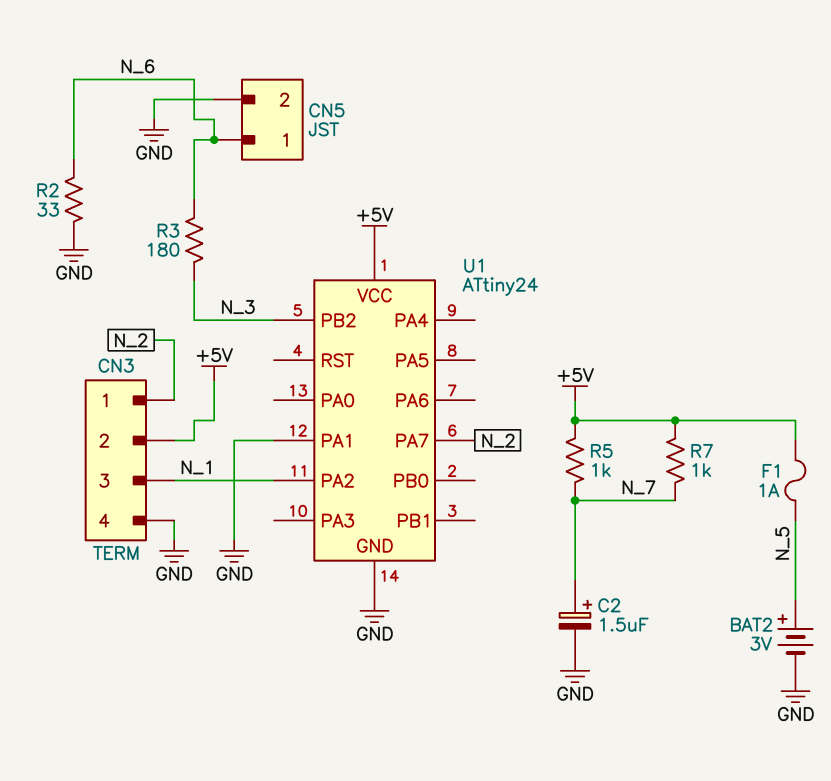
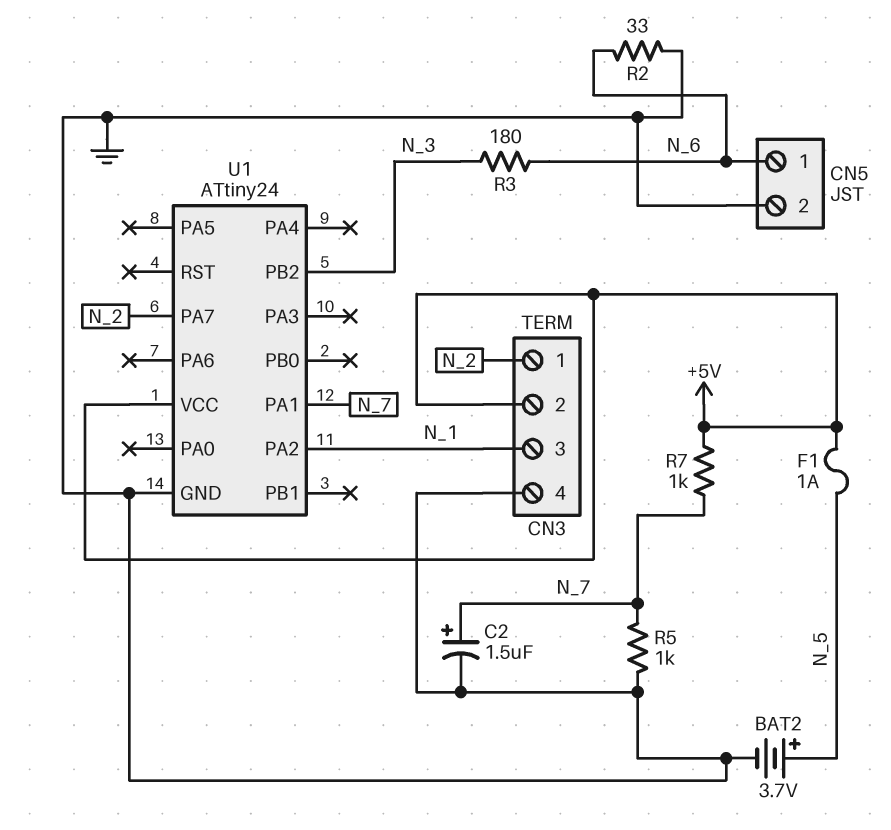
BAT2: 3V (plus N_5, minus GND) -> 3.7V (plus N_5, minus GND)
R5: 1k (+5V, N_7) -> 1k (GND, N_7)
U1 pin PA1: GND -> N_7

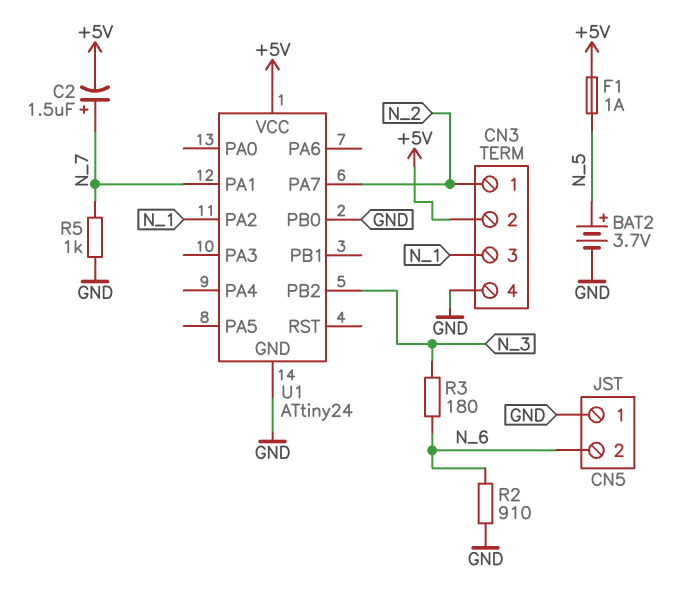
C2: 1.5uF (plus N_7, minus GND) -> 1.5uF (plus N_7, minus +5V)
CN5 pin 1: N_6 -> GND
CN5 pin 2: GND -> N_6
R2: 33 (GND, N_6) -> 910 (GND, N_6)
R7: 1k (+5V, N_7) -> none
U1 pin PB0: none -> GND

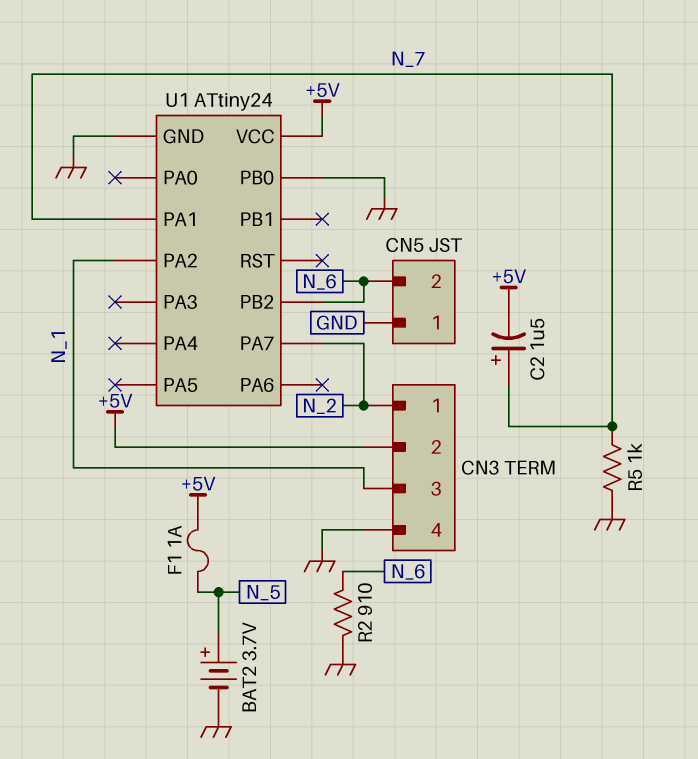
R3: 180 (N_3, N_6) -> none
U1 pin PB2: N_3 -> N_6

